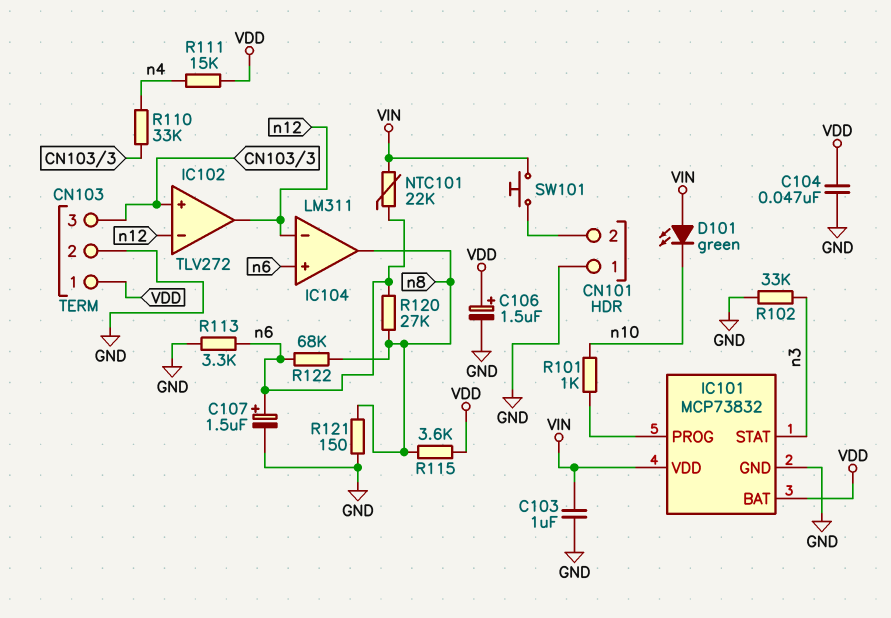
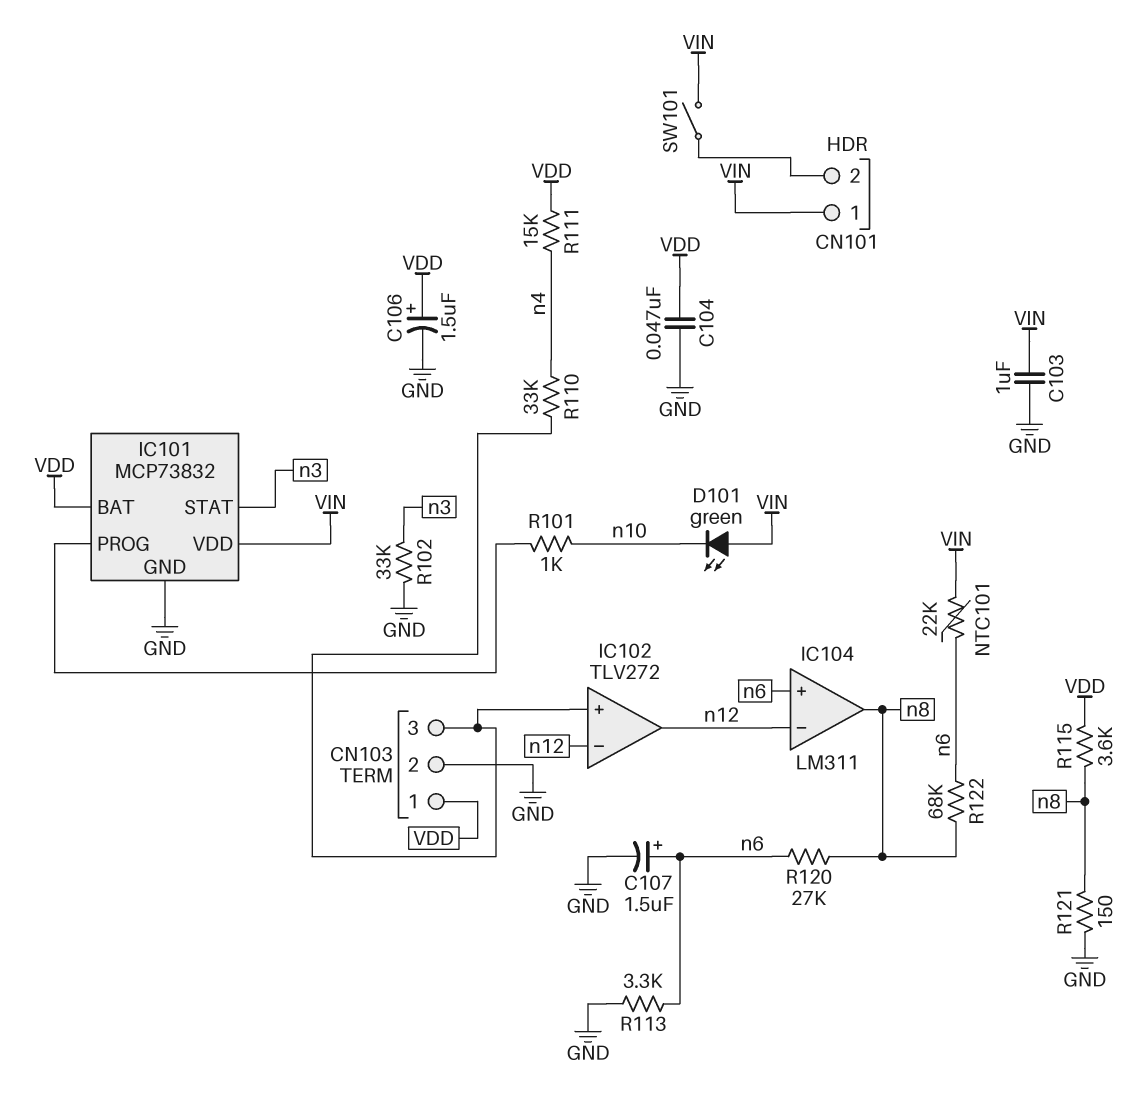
CN101 pin 1: GND -> VIN
SW101: button (CN101/2, VIN) -> switch (CN101/2, VIN)

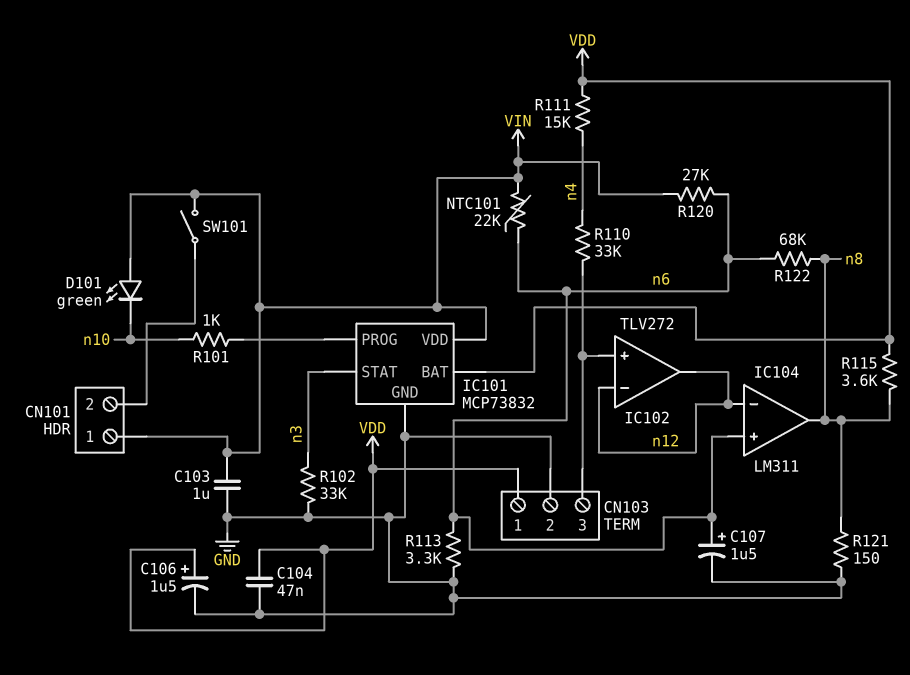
R120: 27k (n6, n8) -> 27k (VIN, n6)

